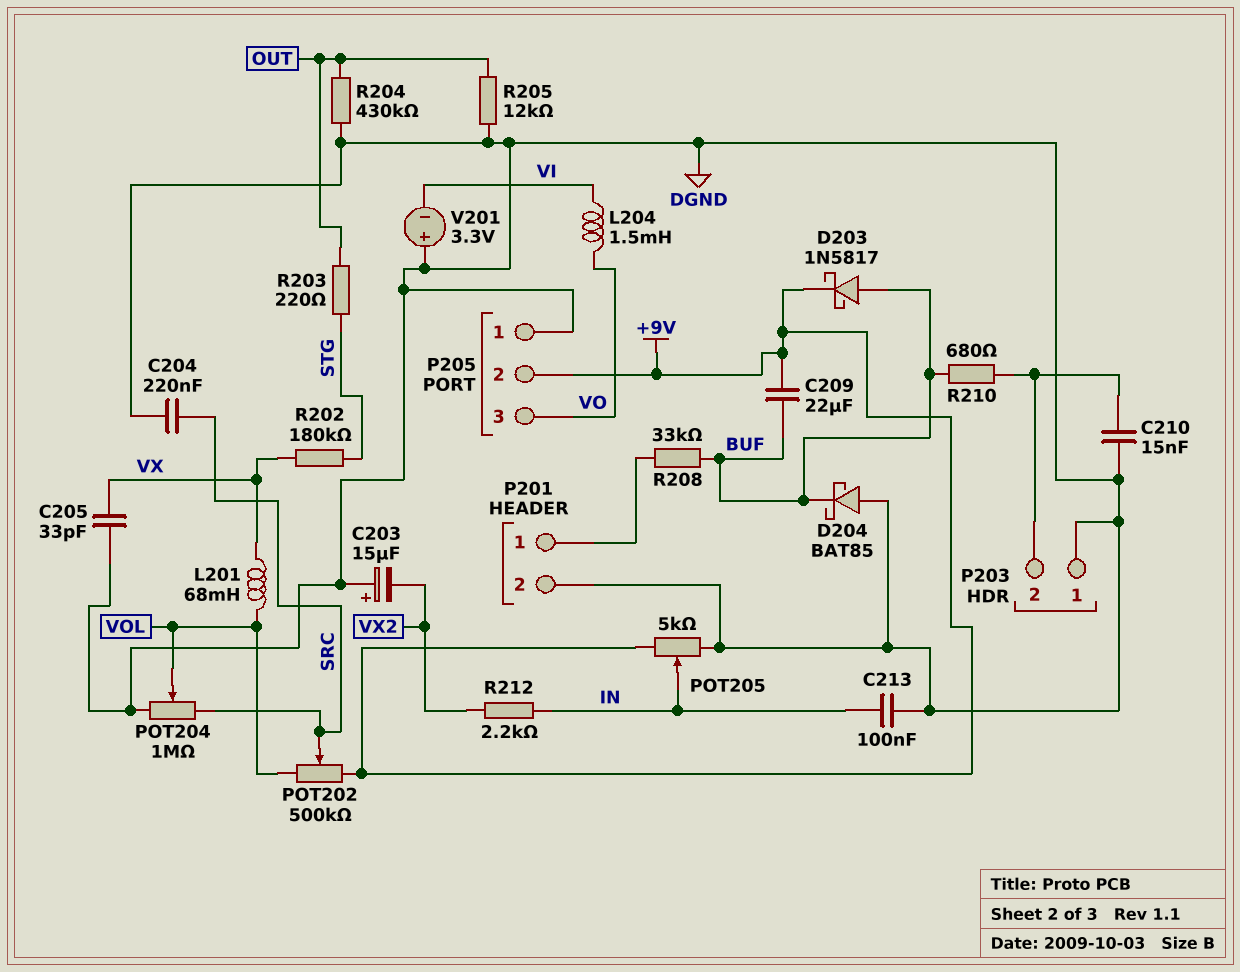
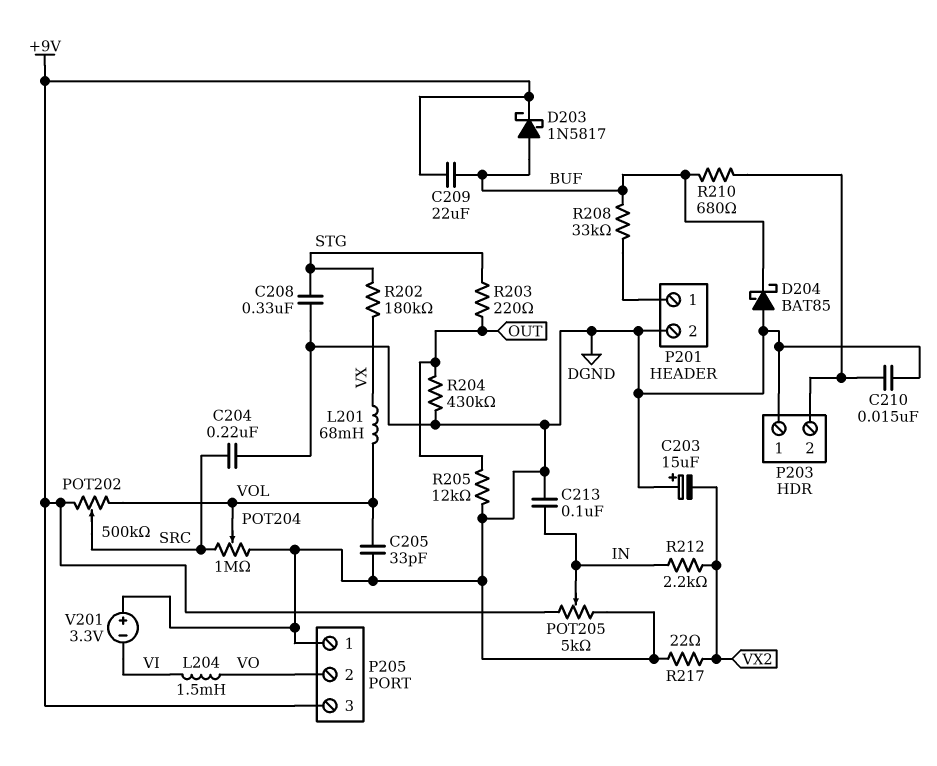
C205: 33pF (DGND, VX) -> 33pF (DGND, VOL)
C208: none -> 330nF (DGND, STG)
P205 pin 2: +9V -> VO
P205 pin 3: VO -> +9V
R217: none -> 22 (DGND, VX2)

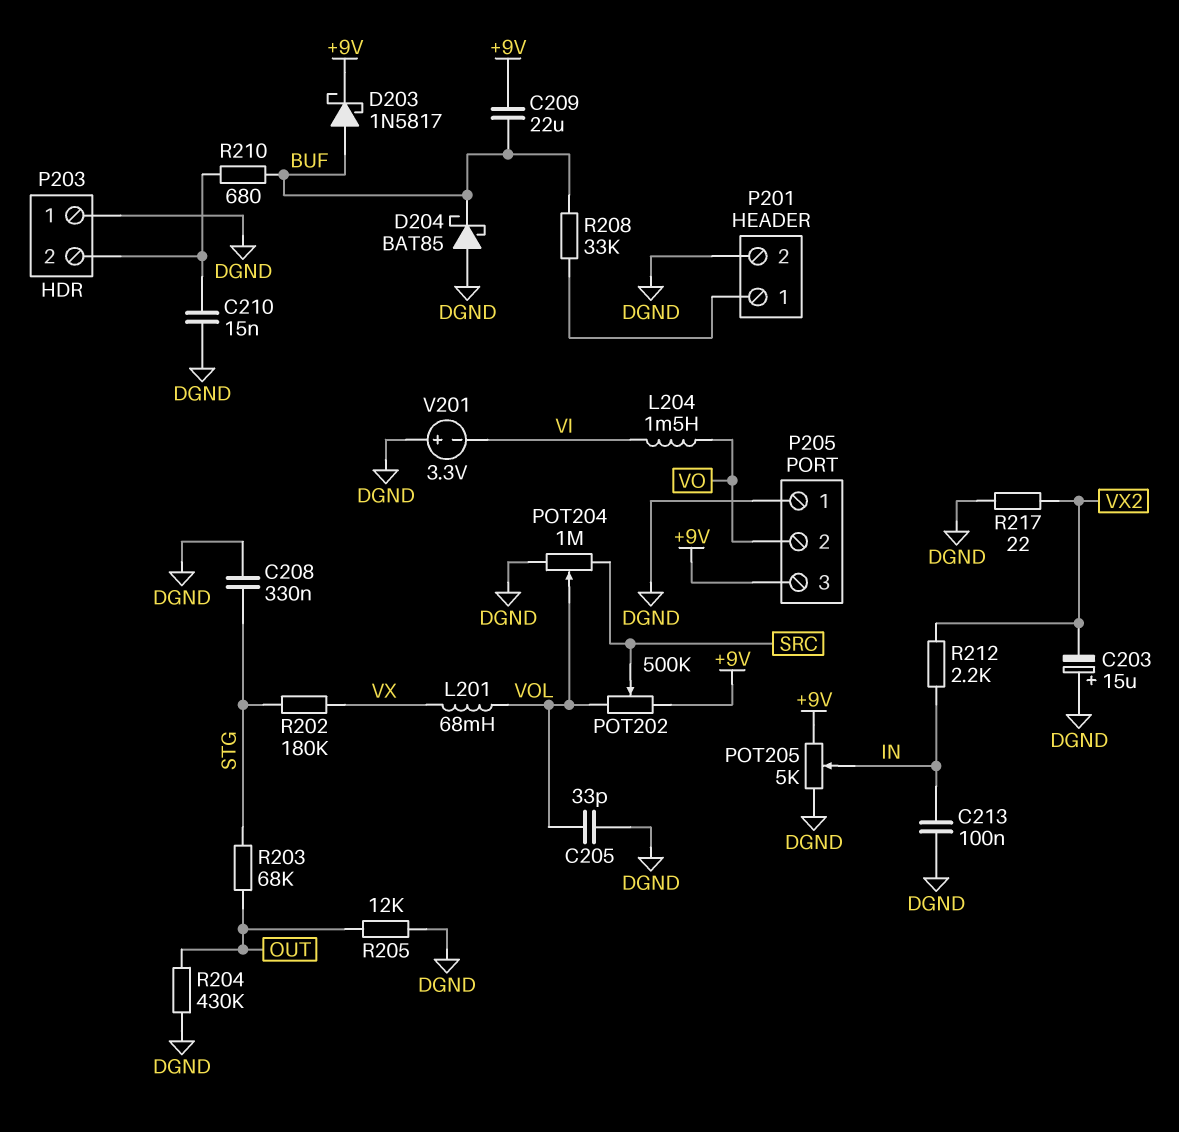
C204: 220nF (DGND, SRC) -> none
R203: 220 (OUT, STG) -> 68k (OUT, STG)

